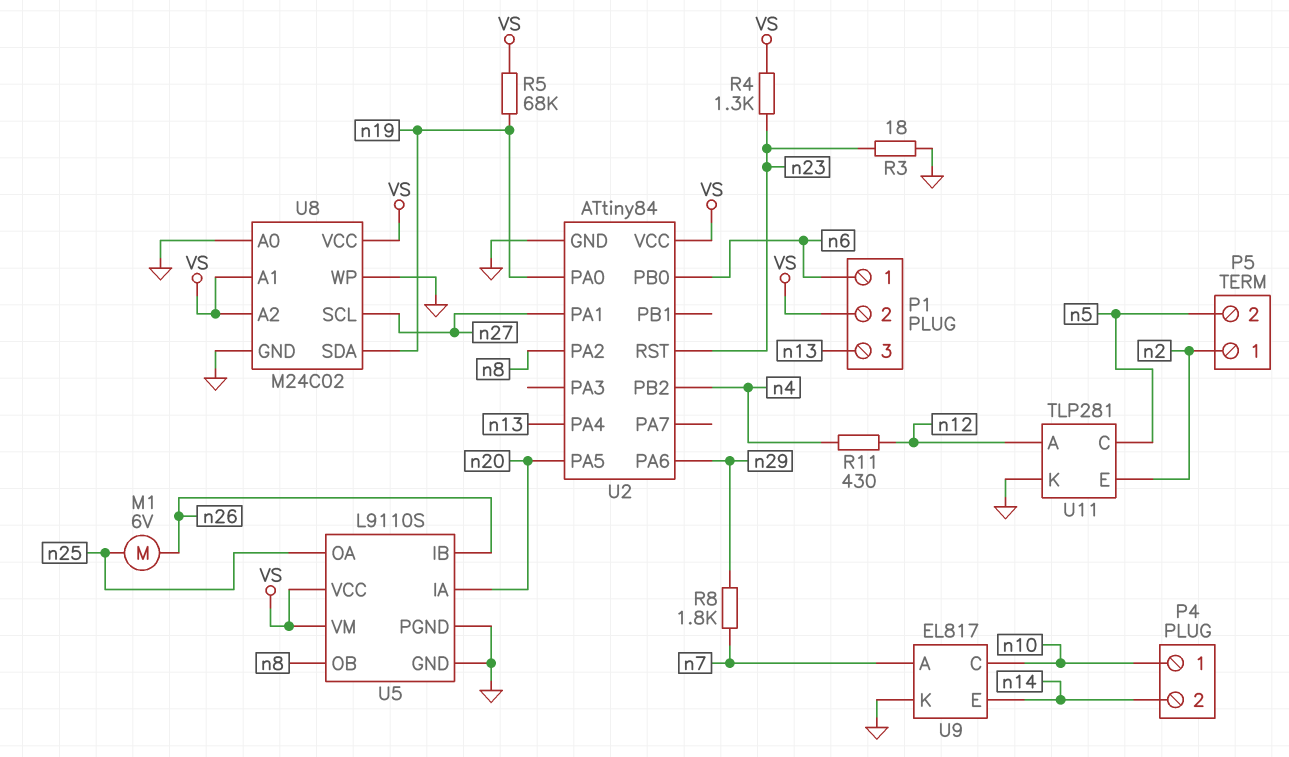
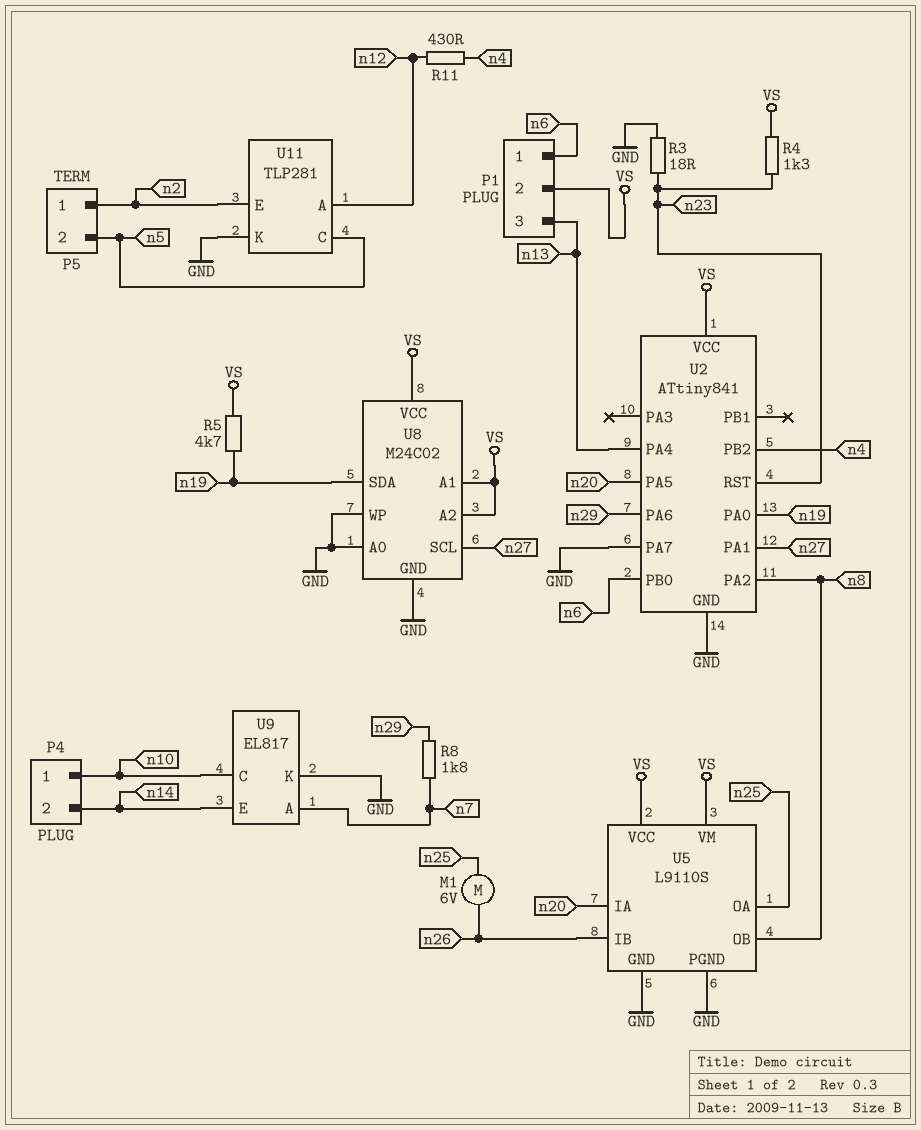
R5: 68k (VS, n19) -> 4.7k (VS, n19)
U2: ATtiny84 -> ATtiny841
U2 pin PA7: none -> GND

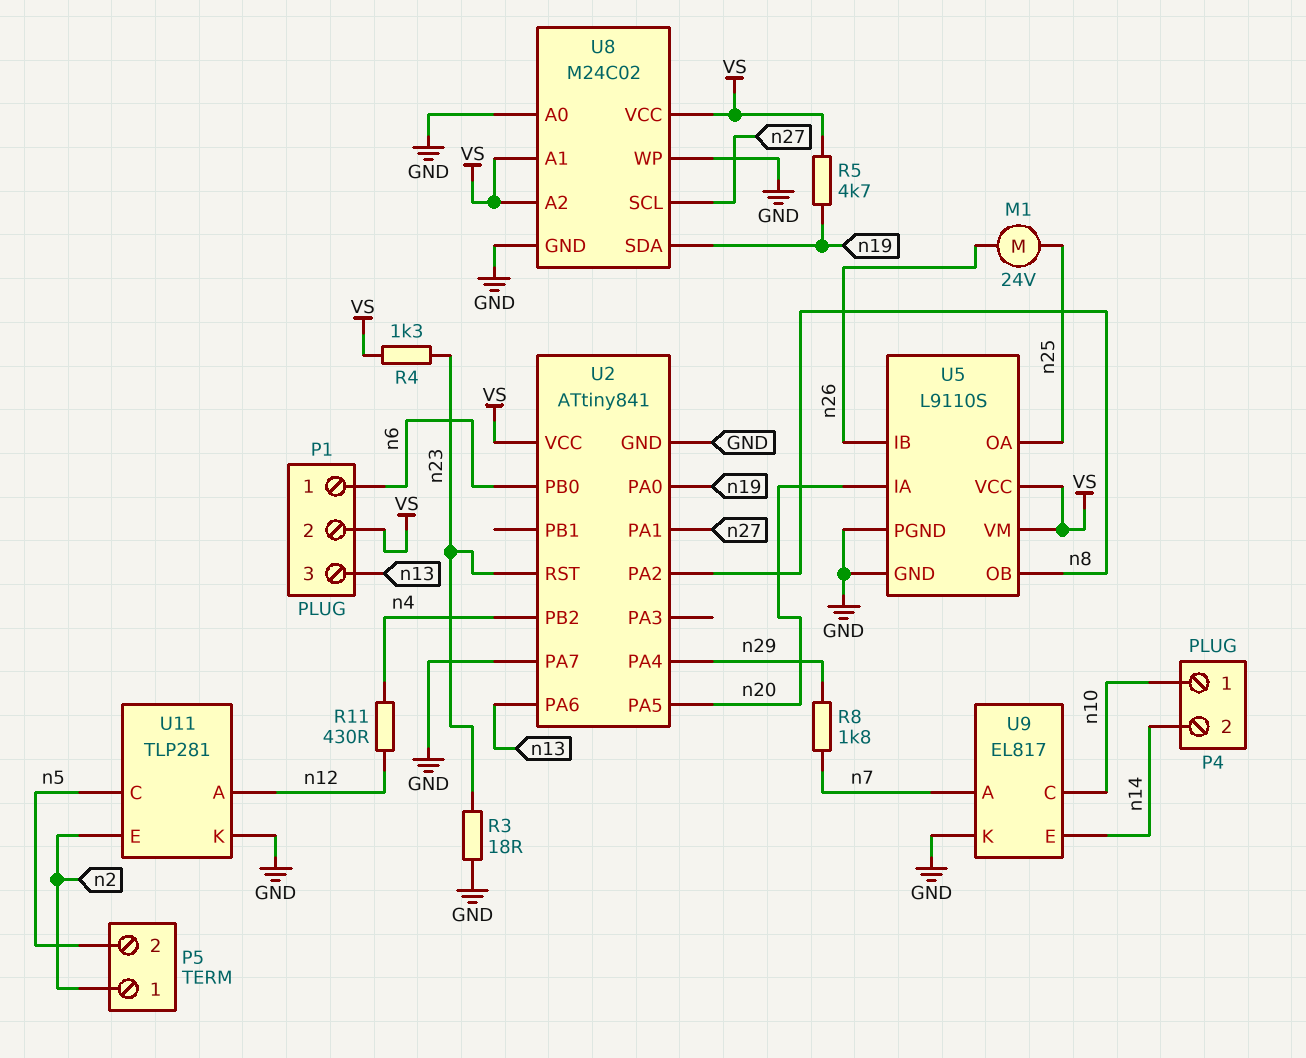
M1: motor 6V (n25, n26) -> motor 24V (n25, n26)
U2 pin PA4: n13 -> n29
U2 pin PA6: n29 -> n13

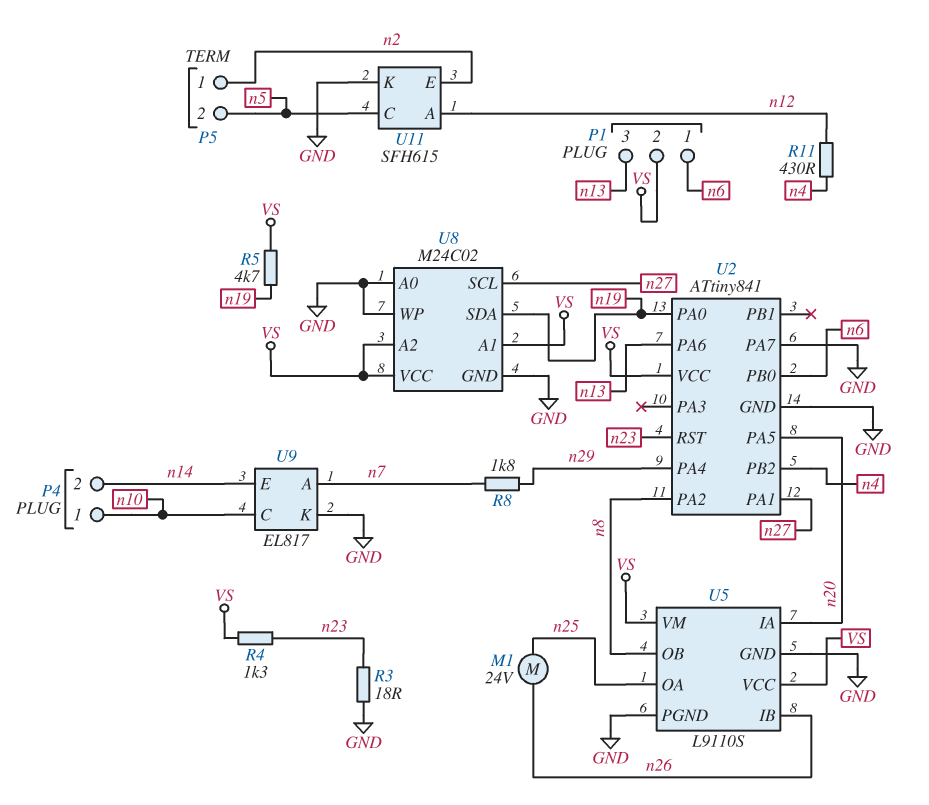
U11: TLP281 -> SFH615

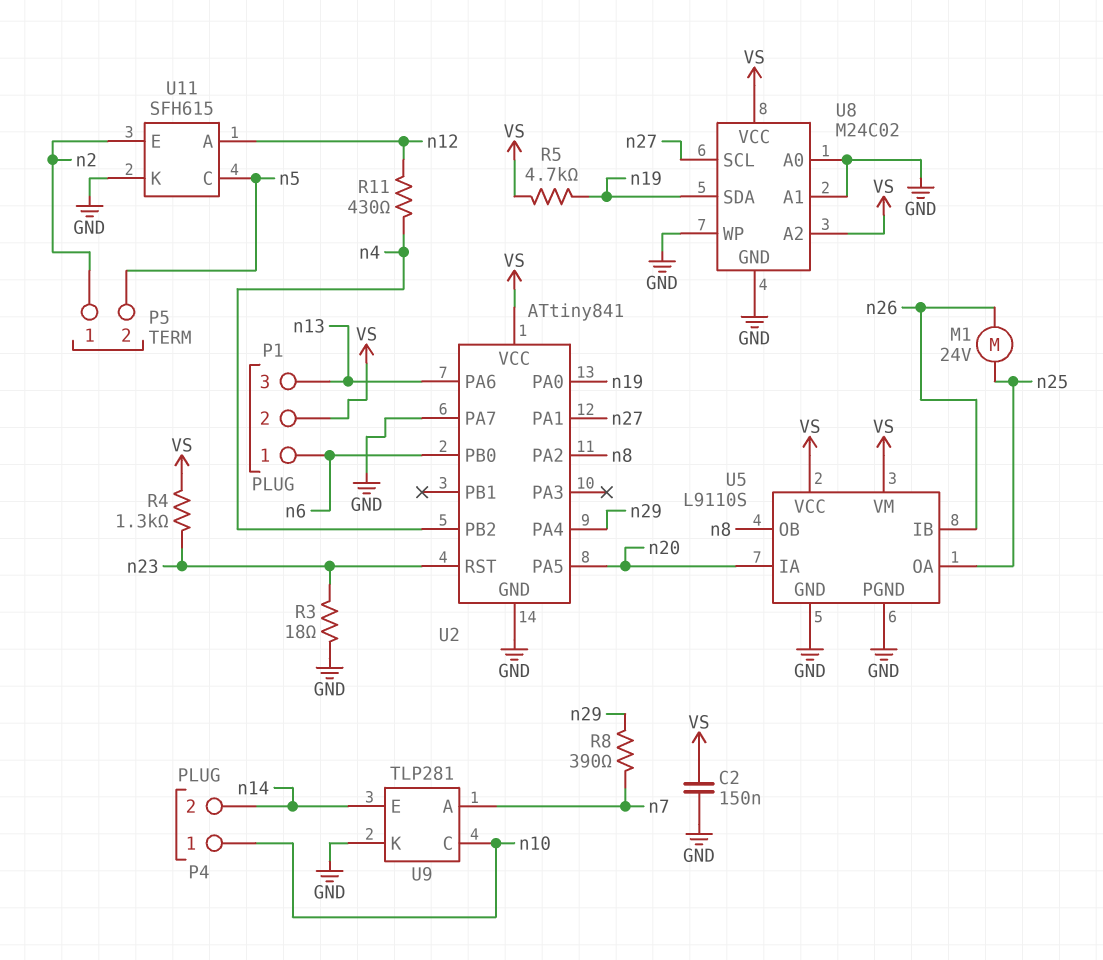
C2: none -> 150nF (GND, VS)
R8: 1.8k (n7, n29) -> 390 (n7, n29)
U8 pin A1: VS -> GND
U9: EL817 -> TLP281

